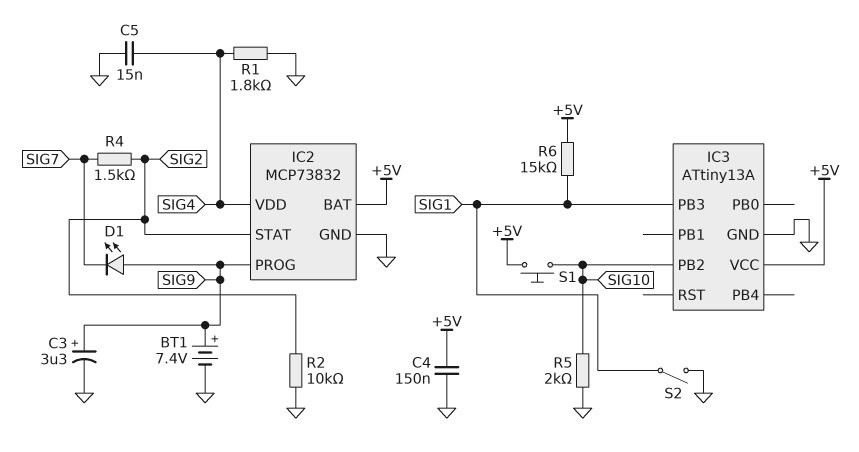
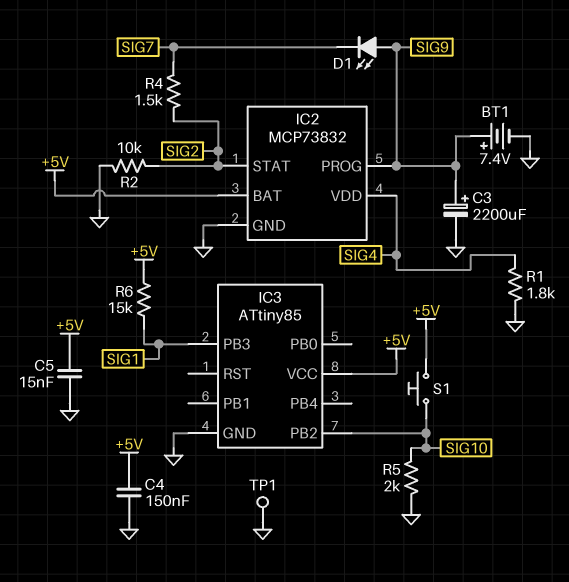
C3: 3.3uF (plus SIG9, minus GND) -> 2200uF (plus SIG9, minus GND)
C5: 15nF (GND, SIG4) -> 15nF (+5V, GND)
IC3: ATtiny13A -> ATtiny85
S2: switch (GND, SIG1) -> none
TP1: none -> test point (GND)

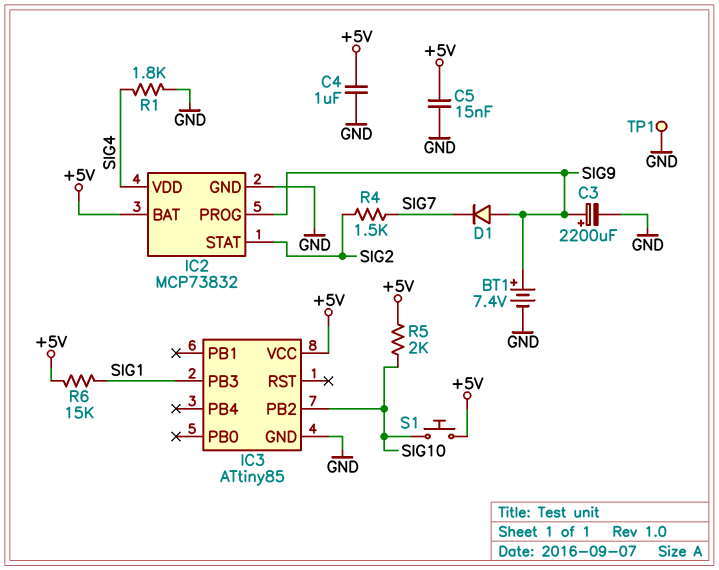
C4: 150nF (+5V, GND) -> 1uF (+5V, GND)
D1: LED (A SIG9, K SIG7) -> diode (A SIG9, K SIG7)
R2: 10k (GND, SIG2) -> none
R5: 2k (GND, SIG10) -> 2k (+5V, SIG10)

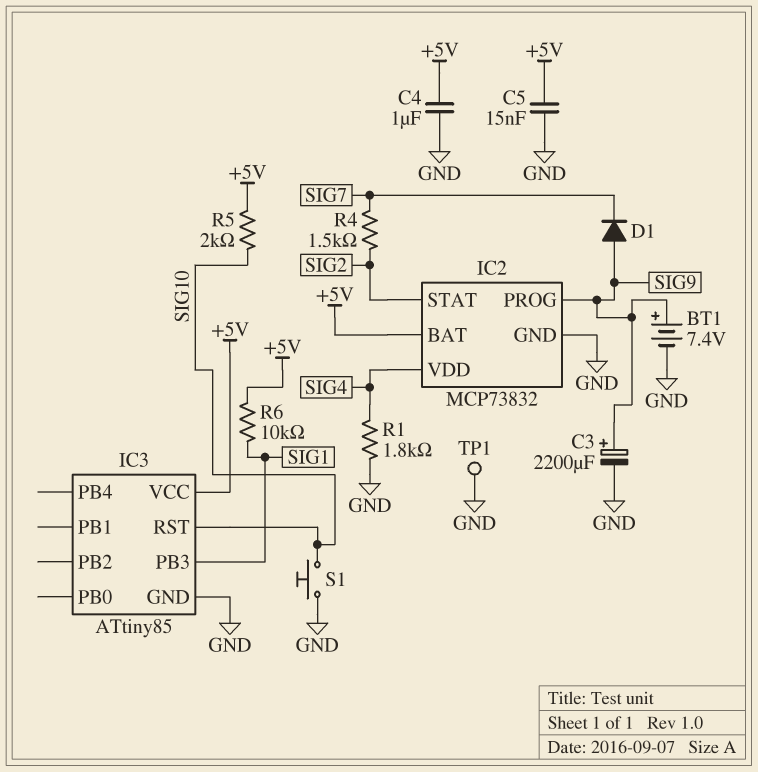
IC3 pin PB2: SIG10 -> none
IC3 pin RST: none -> SIG10
R6: 15k (+5V, SIG1) -> 10k (+5V, SIG1)
S1: button (+5V, SIG10) -> button (GND, SIG10)

